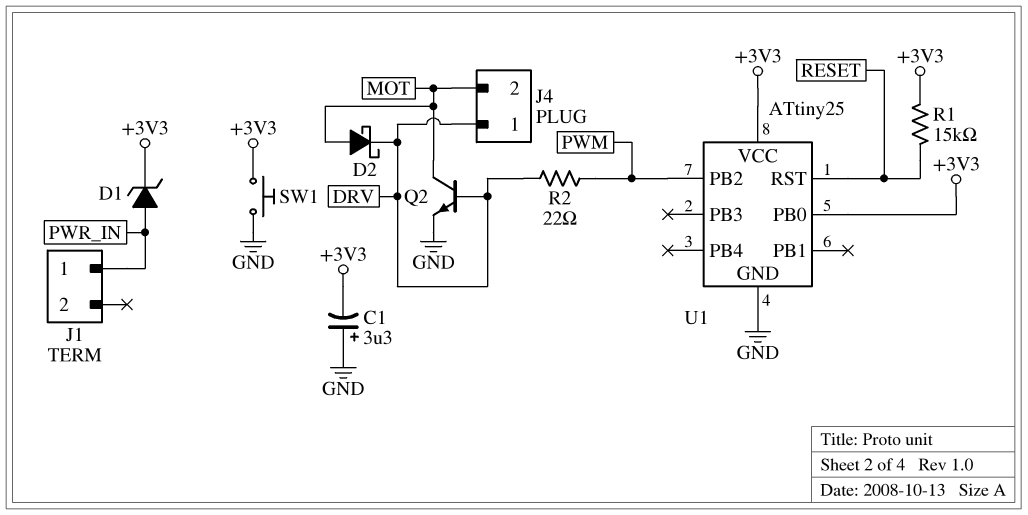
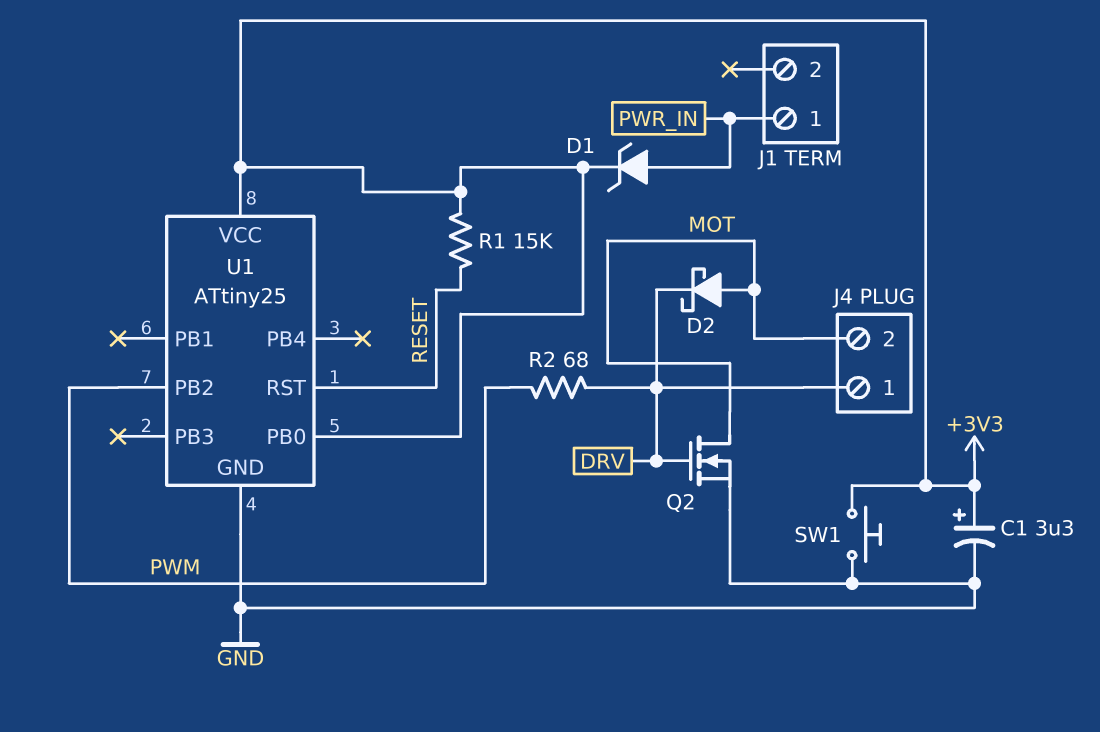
C1: 3.3uF (plus GND, minus +3V3) -> 3.3uF (plus +3V3, minus GND)
Q2: NPN (B DRV, C MOT, E GND) -> NMOS (G DRV, D MOT, S GND)
R2: 22 (DRV, PWM) -> 68 (DRV, PWM)

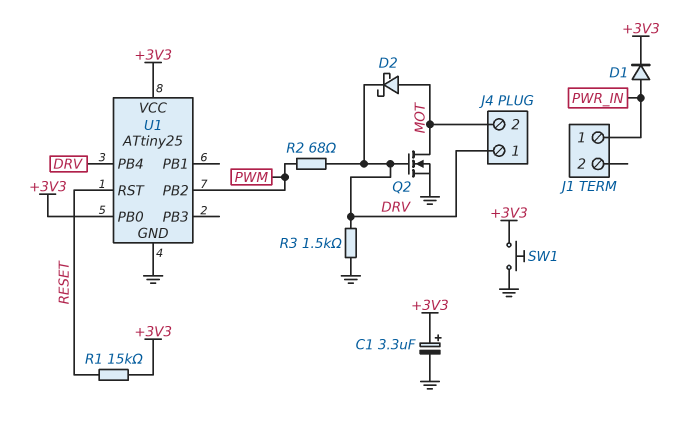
D1: zener (A PWR_IN, K +3V3) -> diode (A PWR_IN, K +3V3)
R3: none -> 1.5k (DRV, GND)
U1 pin PB4: none -> DRV

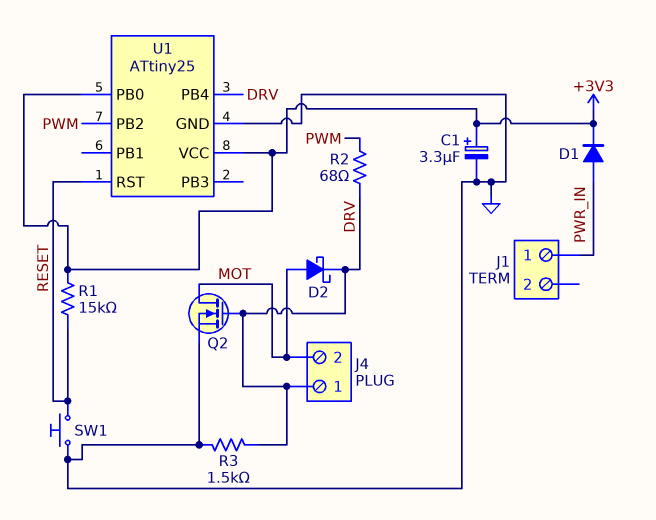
SW1: button (+3V3, GND) -> button (GND, RESET)

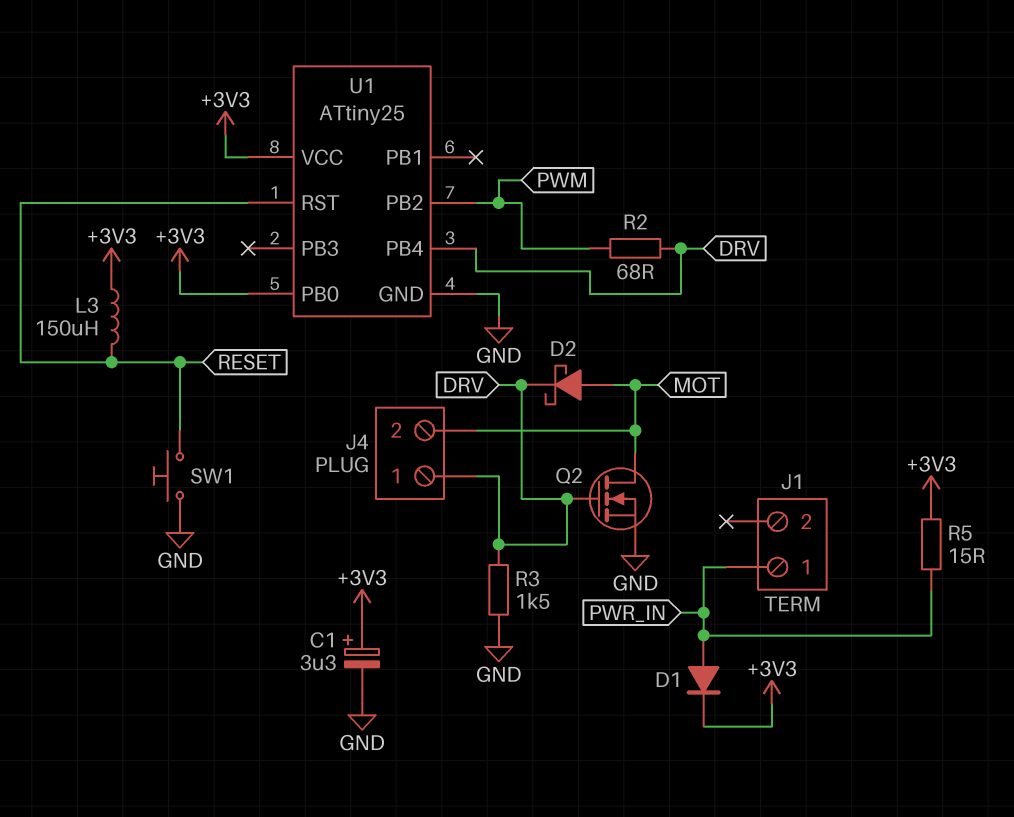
L3: none -> 150uH (+3V3, RESET)
R1: 15k (+3V3, RESET) -> none
R5: none -> 15 (+3V3, PWR_IN)

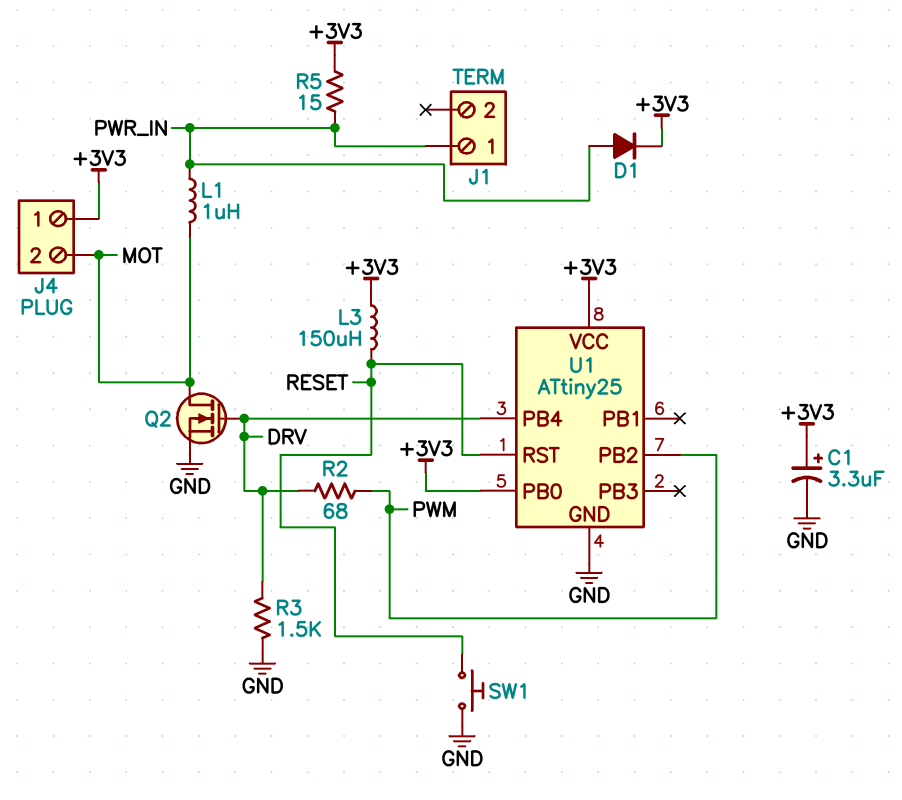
D2: schottky (A MOT, K DRV) -> none
J4 pin 1: DRV -> +3V3
L1: none -> 1uH (MOT, PWR_IN)

